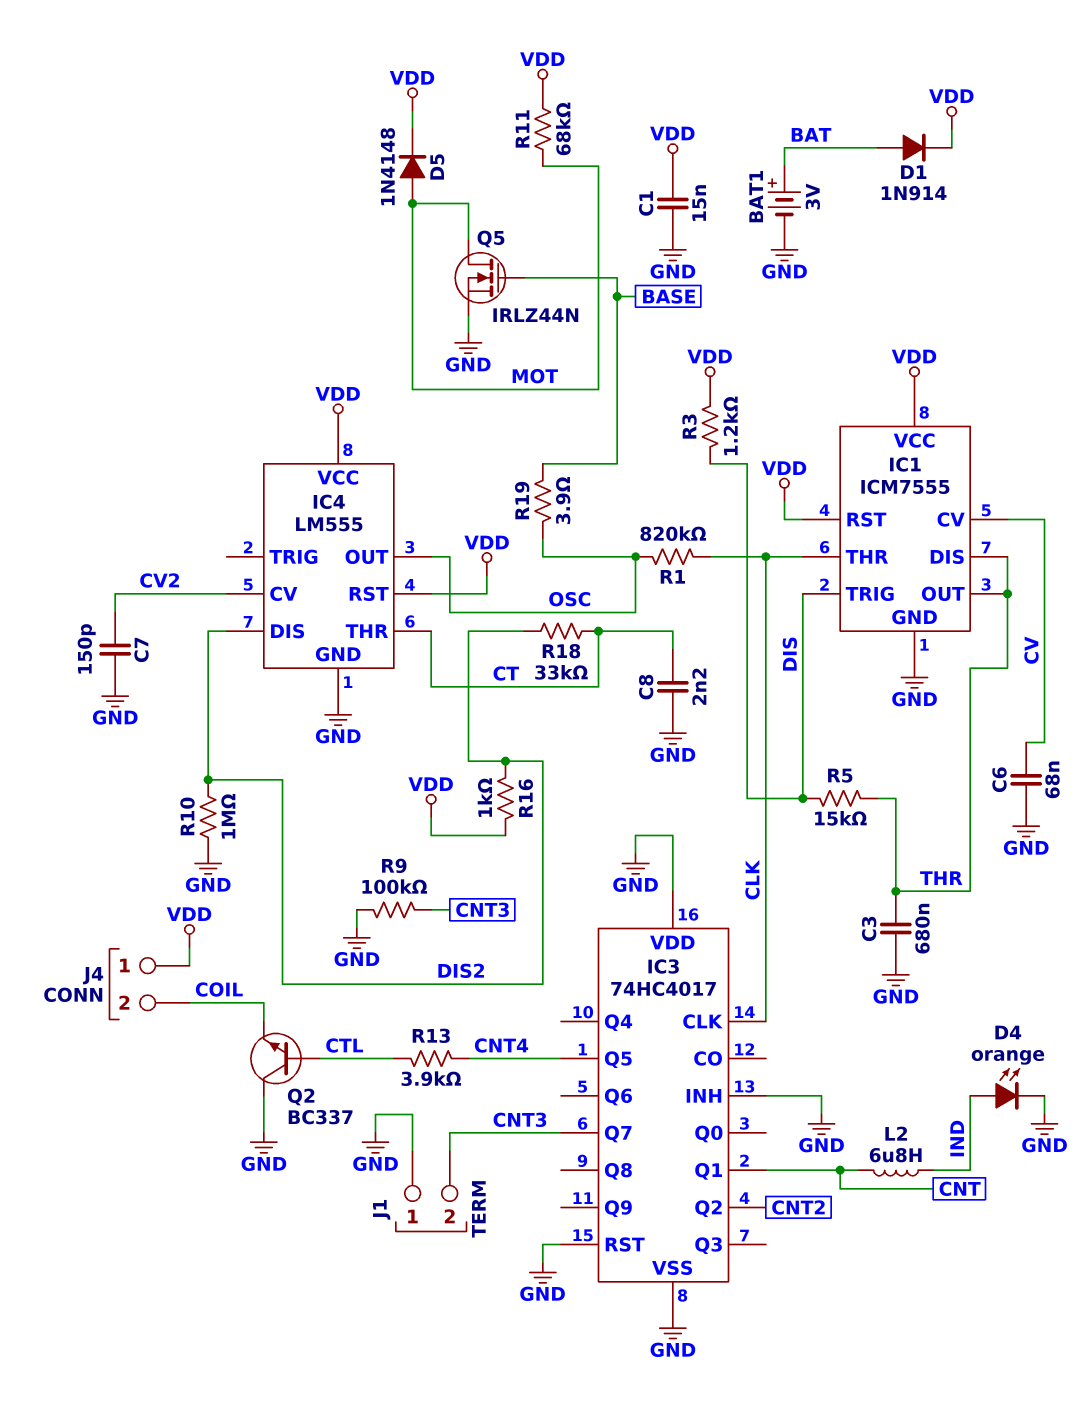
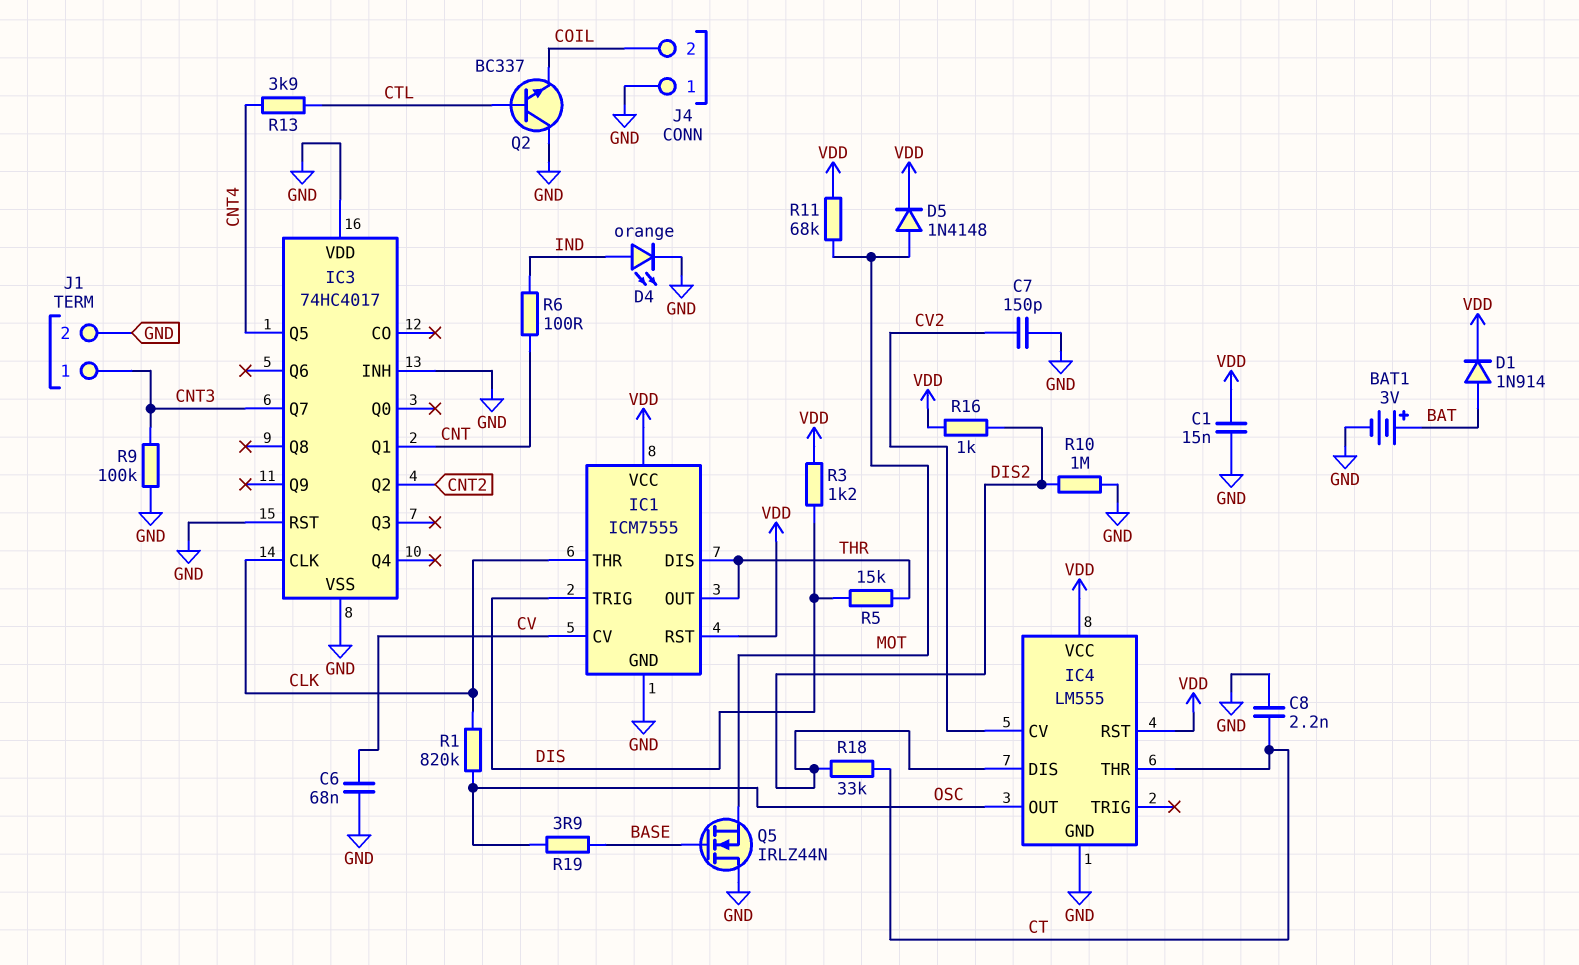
C3: 680nF (GND, THR) -> none
J1 pin 1: GND -> CNT3
J1 pin 2: CNT3 -> GND
J4 pin 1: VDD -> GND
L2: 6.8uH (CNT, IND) -> none
Q5: NMOS IRLZ44N (G BASE, D MOT, S GND) -> NMOS IRLZ44N (G BASE, D GND, S MOT)
R6: none -> 100 (CNT, IND)

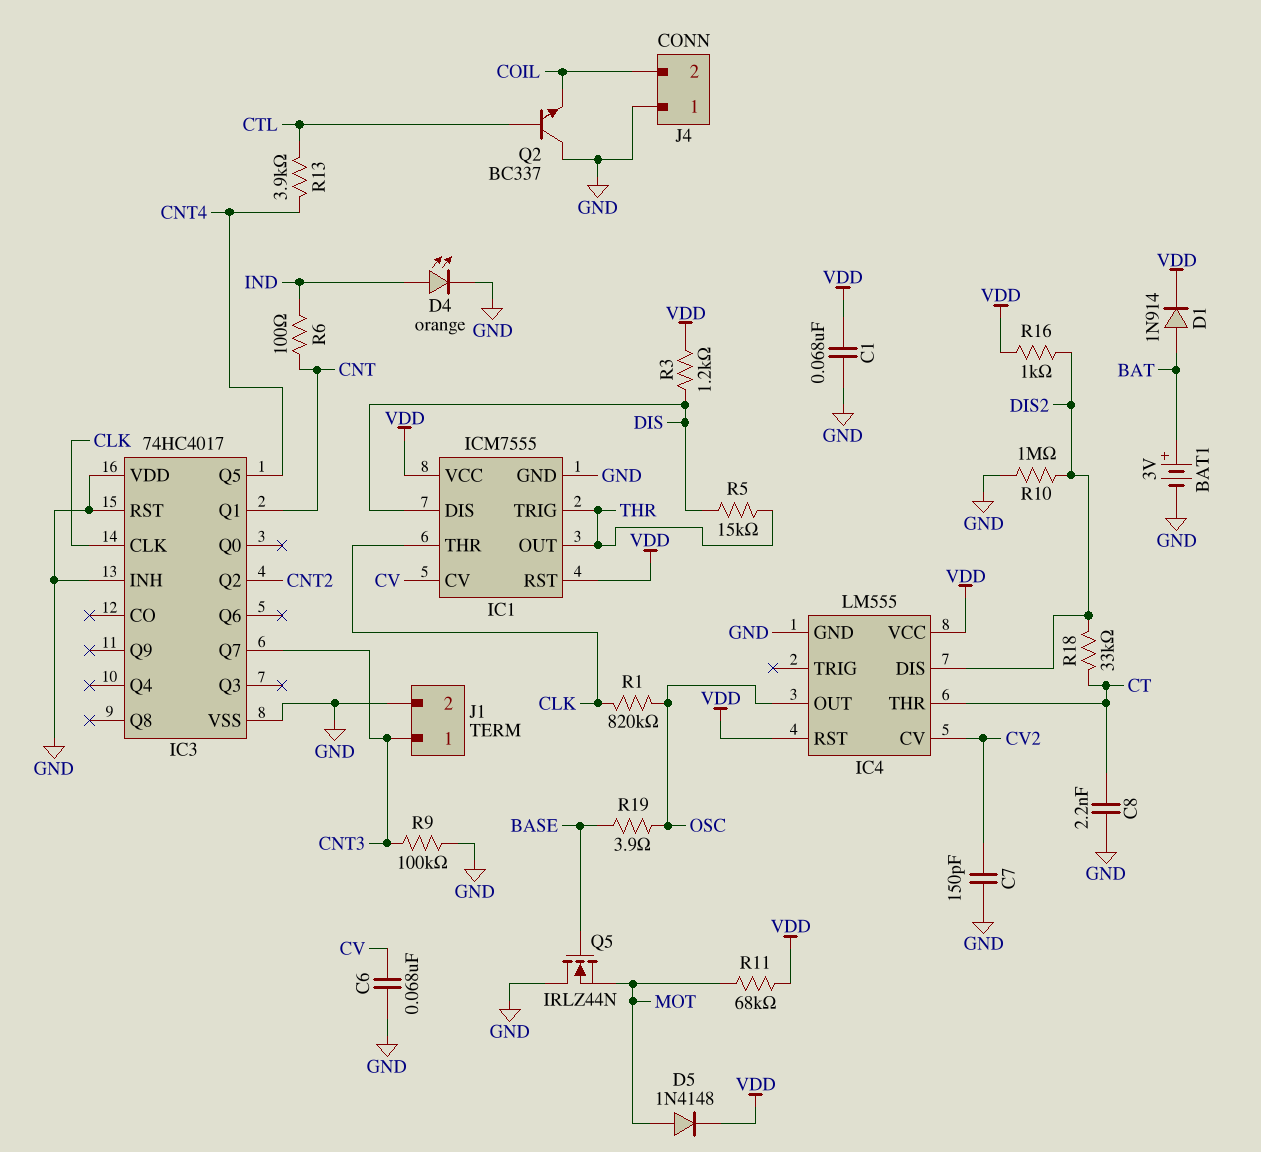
C1: 15nF (GND, VDD) -> 68nF (GND, VDD)
IC1 pin DIS: THR -> DIS
IC1 pin TRIG: DIS -> THR

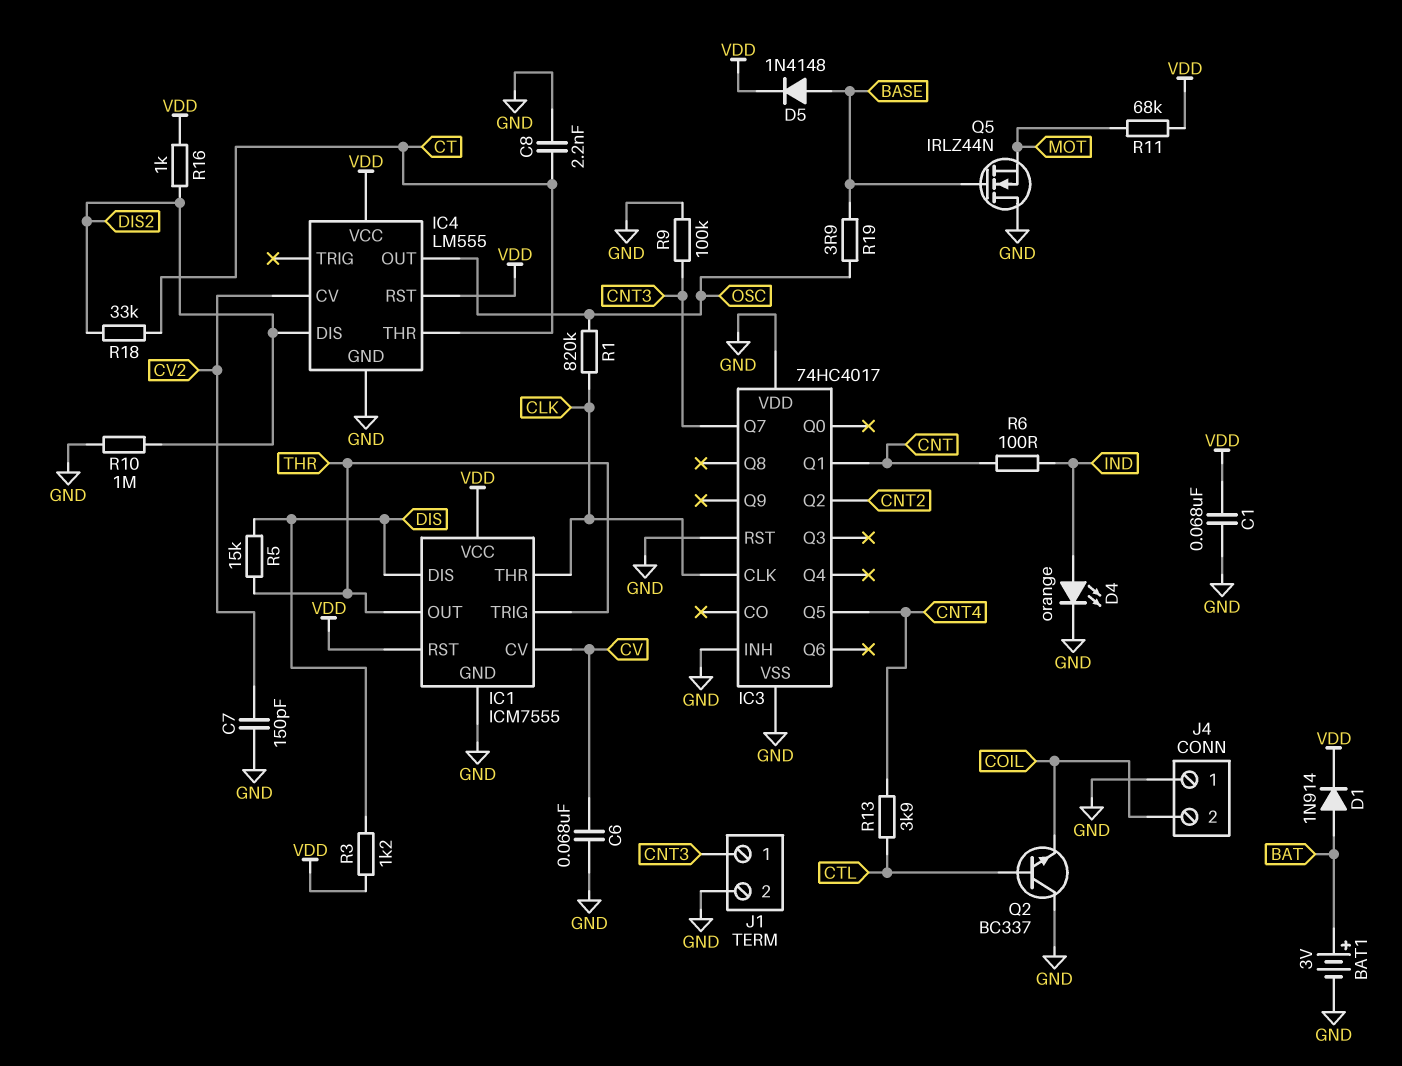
D5: diode 1N4148 (A MOT, K VDD) -> diode 1N4148 (A BASE, K VDD)

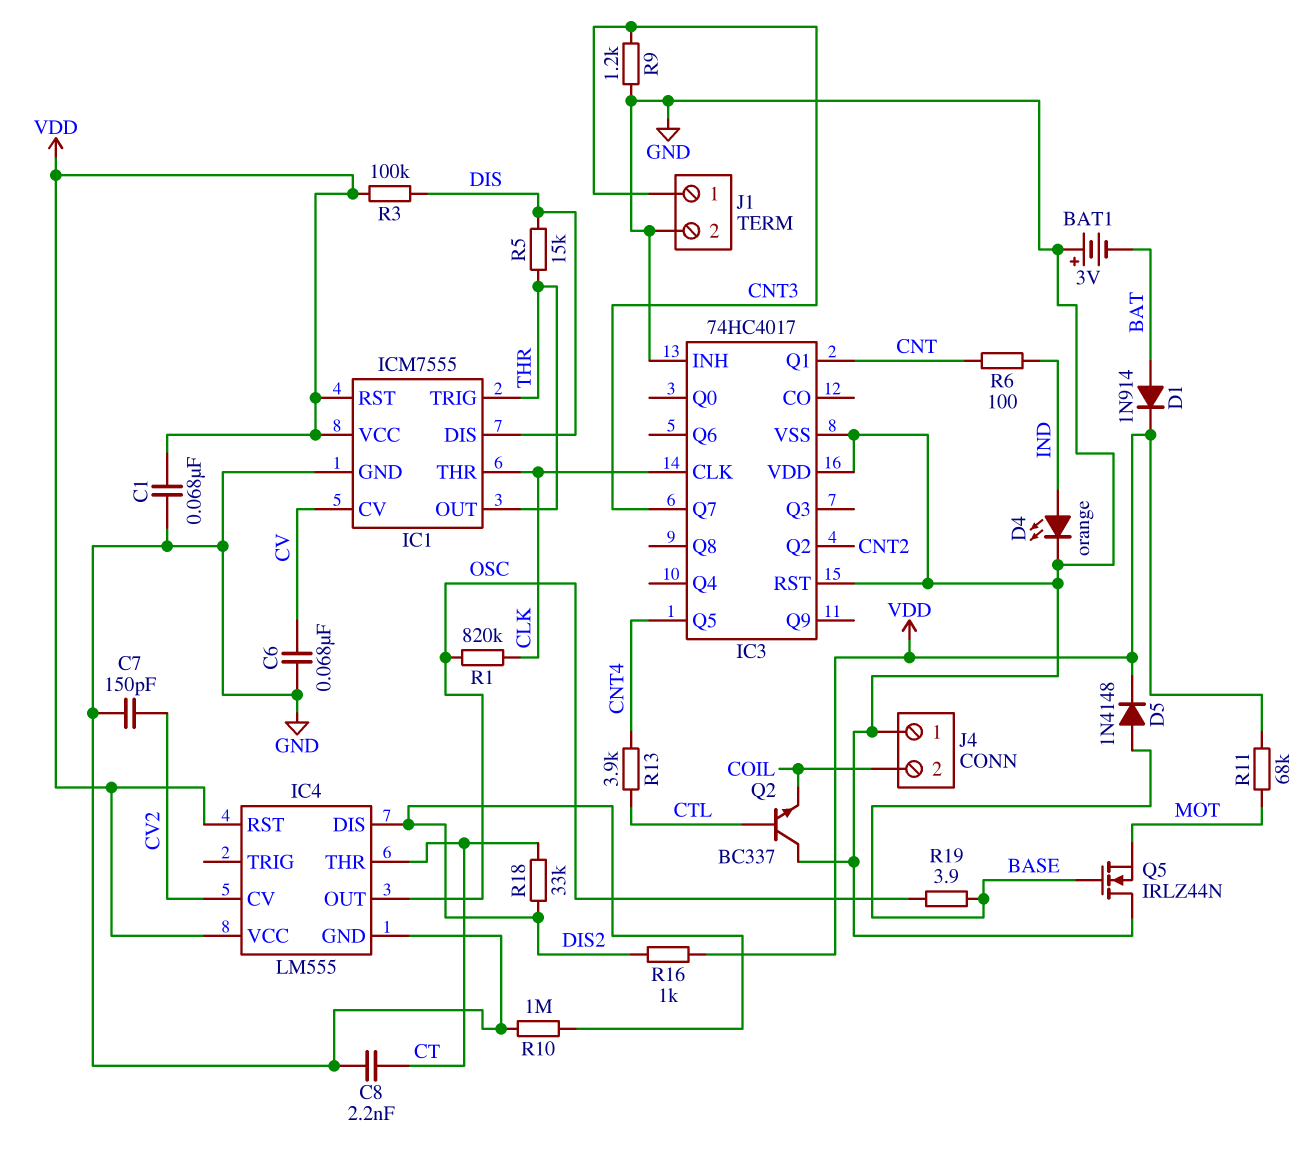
BAT1: 3V (plus BAT, minus GND) -> 3V (plus GND, minus BAT)
R3: 1.2k (DIS, VDD) -> 100k (DIS, VDD)
R9: 100k (CNT3, GND) -> 1.2k (CNT3, GND)

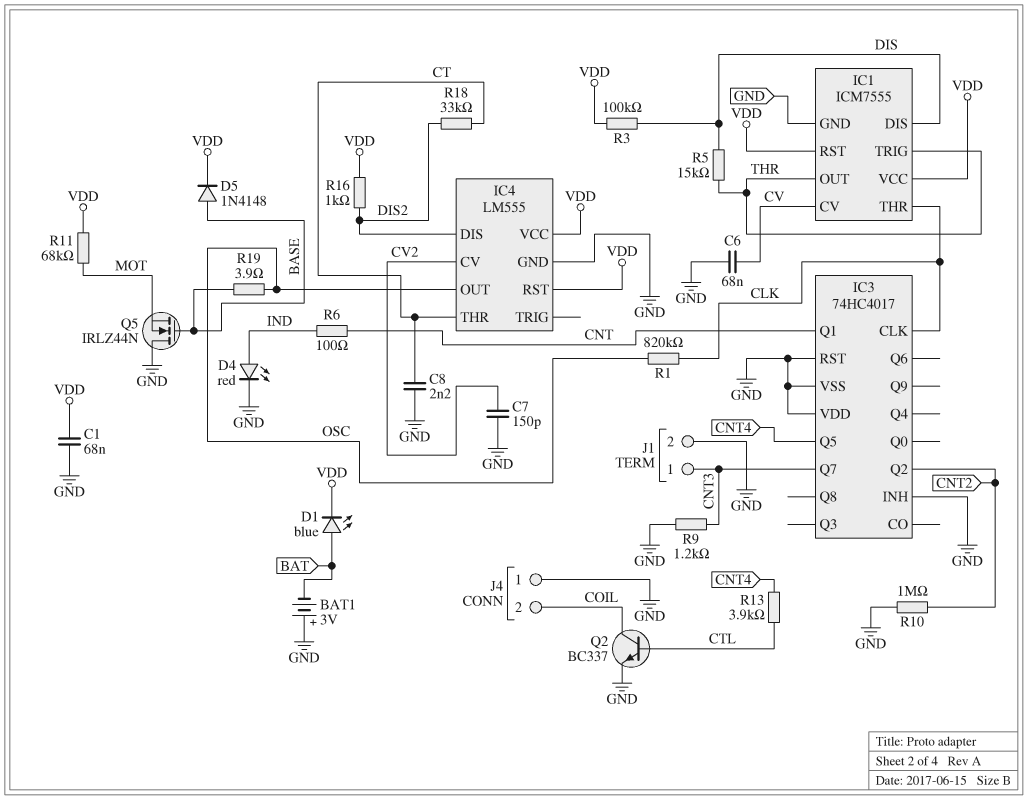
D1: diode 1N914 (A BAT, K VDD) -> LED blue (A BAT, K VDD)
D4: LED orange (A IND, K GND) -> LED red (A IND, K GND)
Q2: NPN BC337 (B CTL, C GND, E COIL) -> NPN BC337 (B CTL, C COIL, E GND)
R10: 1M (DIS2, GND) -> 1M (CNT2, GND)

